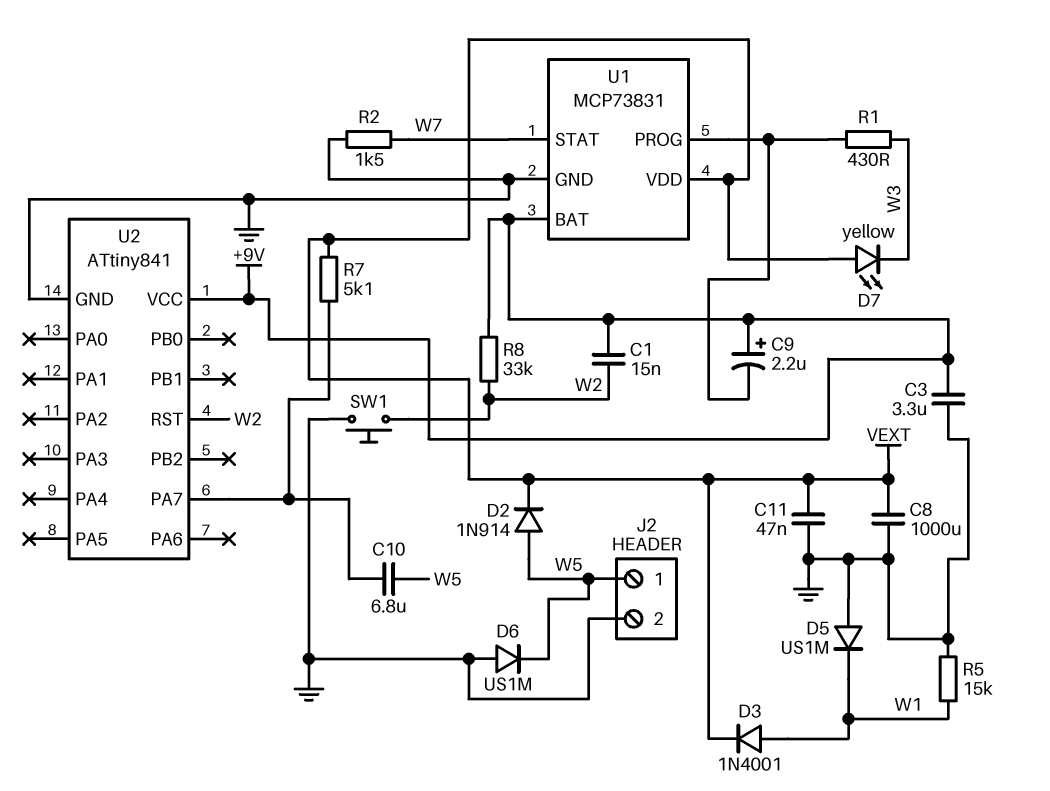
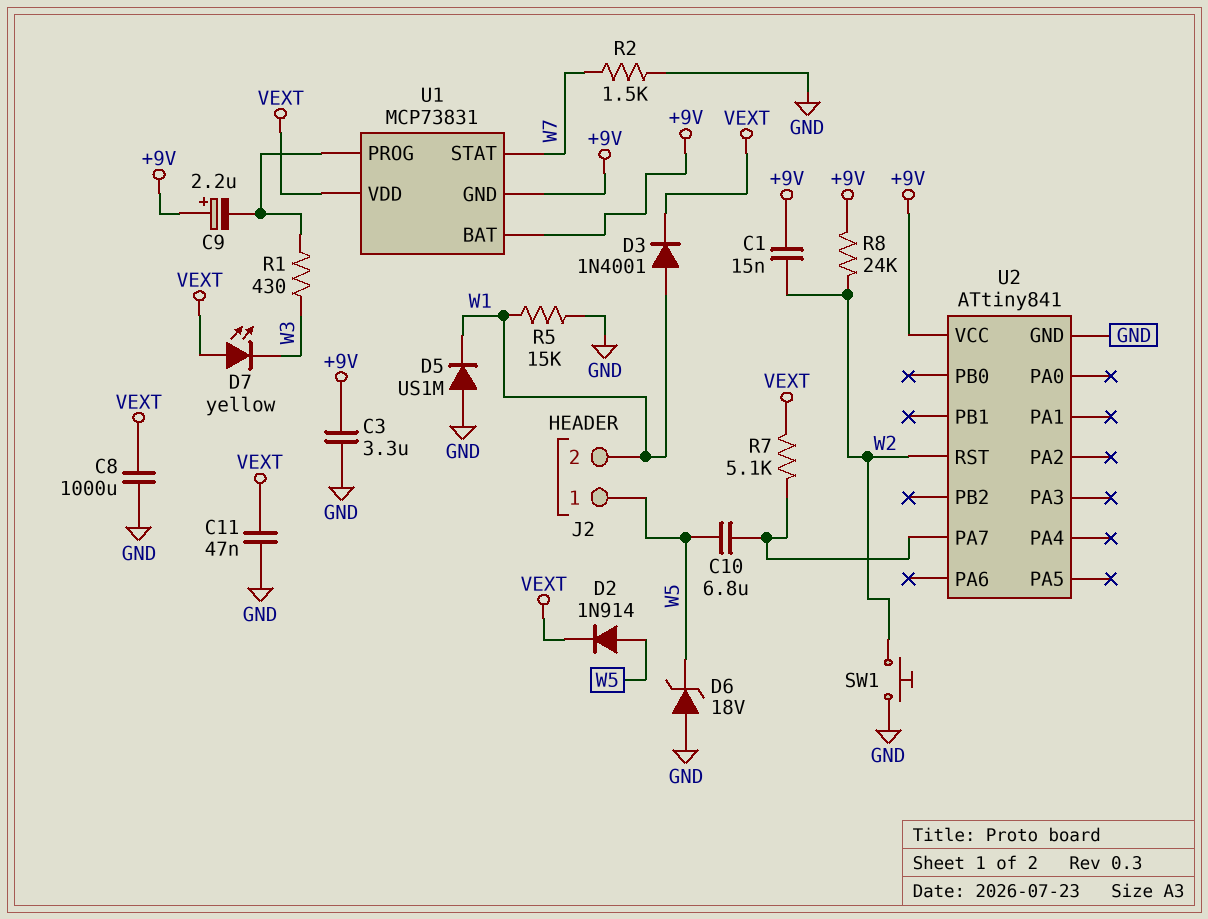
D6: diode US1M (A GND, K W5) -> zener 18V (A GND, K W5)
J2 pin 2: GND -> W1
R8: 33k (+9V, W2) -> 24k (+9V, W2)
U1 pin GND: GND -> +9V

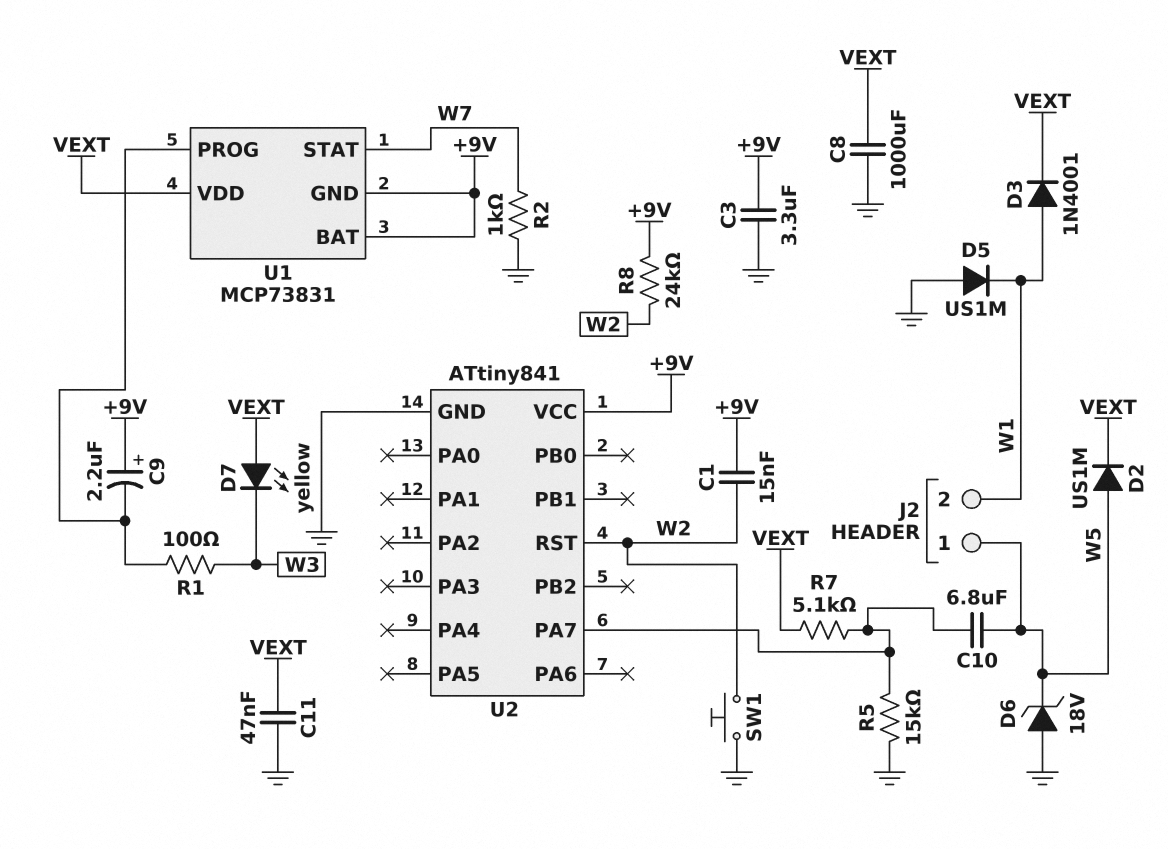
D2: diode 1N914 (A W5, K VEXT) -> diode US1M (A W5, K VEXT)
R1: 430 (U1/PROG, W3) -> 100 (U1/PROG, W3)
R2: 1.5k (GND, W7) -> 1k (GND, W7)
R5: 15k (GND, W1) -> 15k (GND, U2/PA7)

